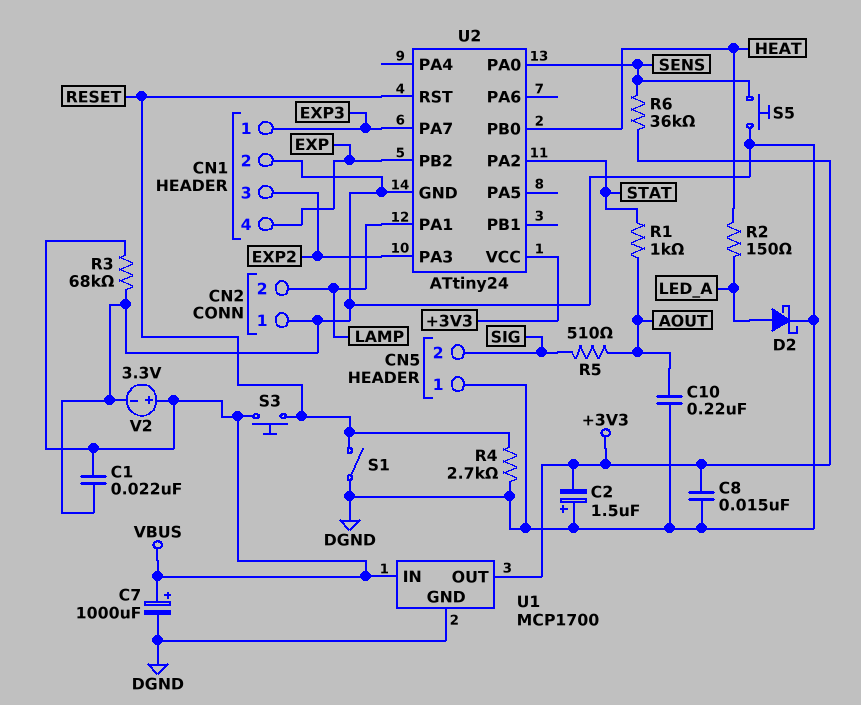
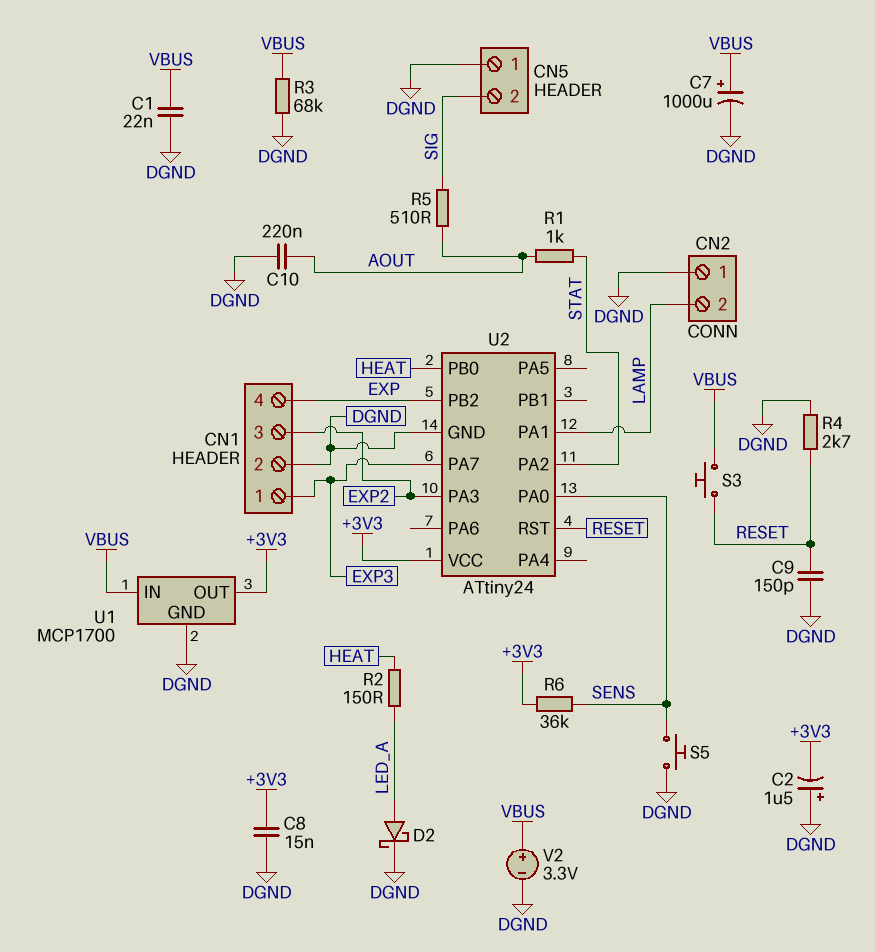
C9: none -> 150pF (DGND, RESET)
S1: switch (DGND, RESET) -> none

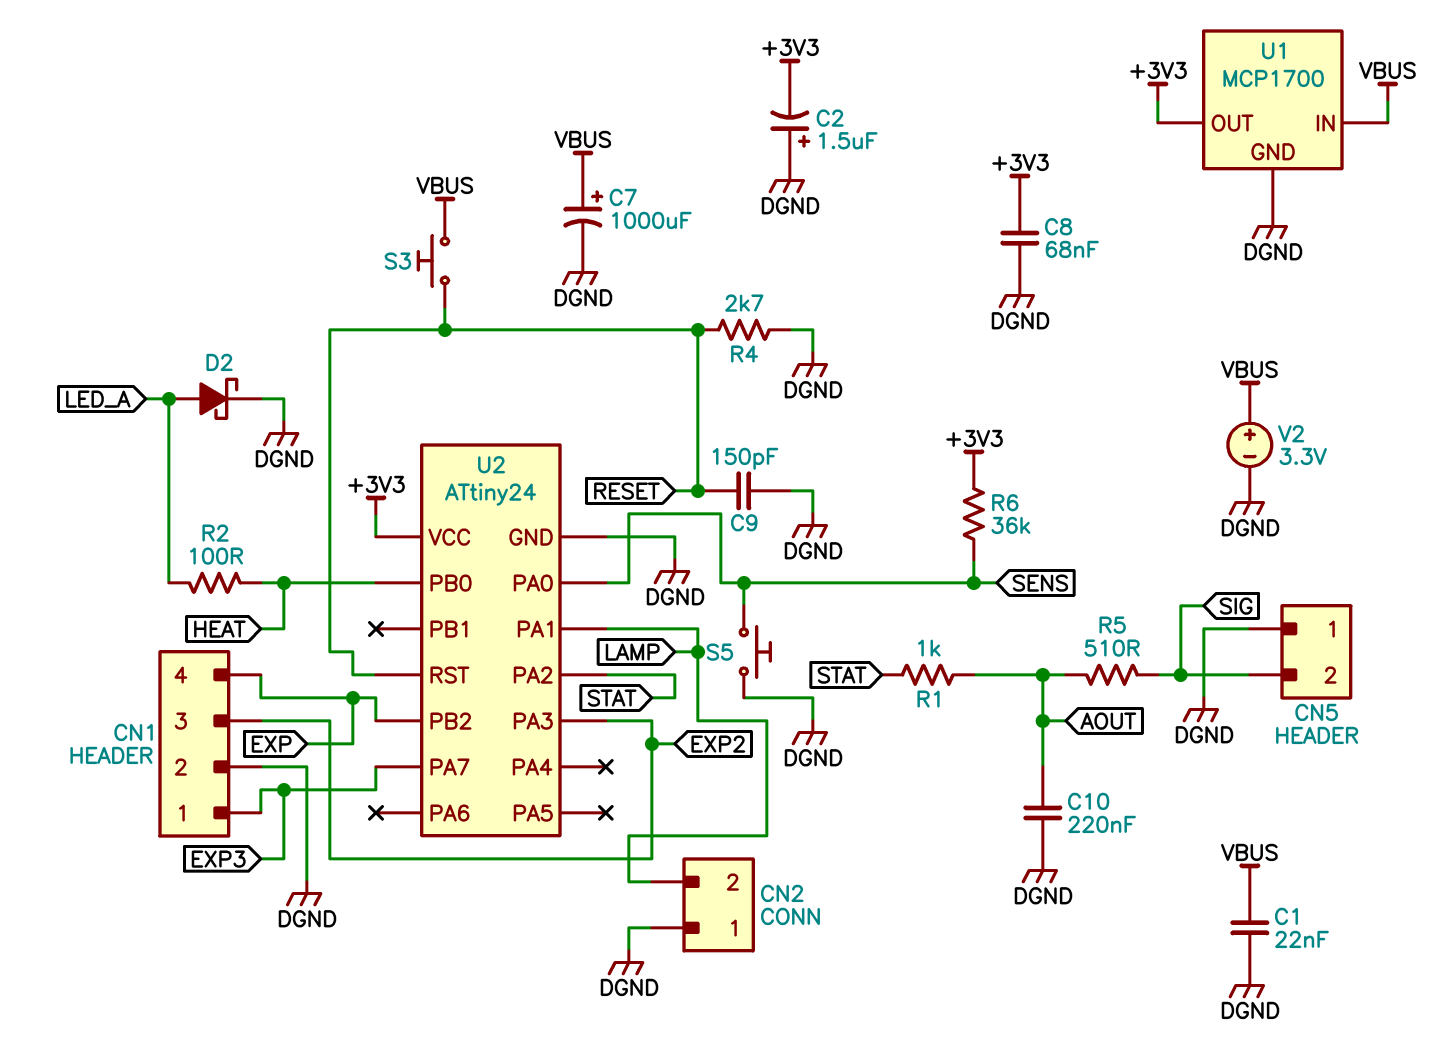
C8: 15nF (+3V3, DGND) -> 68nF (+3V3, DGND)
R2: 150 (HEAT, LED_A) -> 100 (HEAT, LED_A)
R3: 68k (DGND, VBUS) -> none

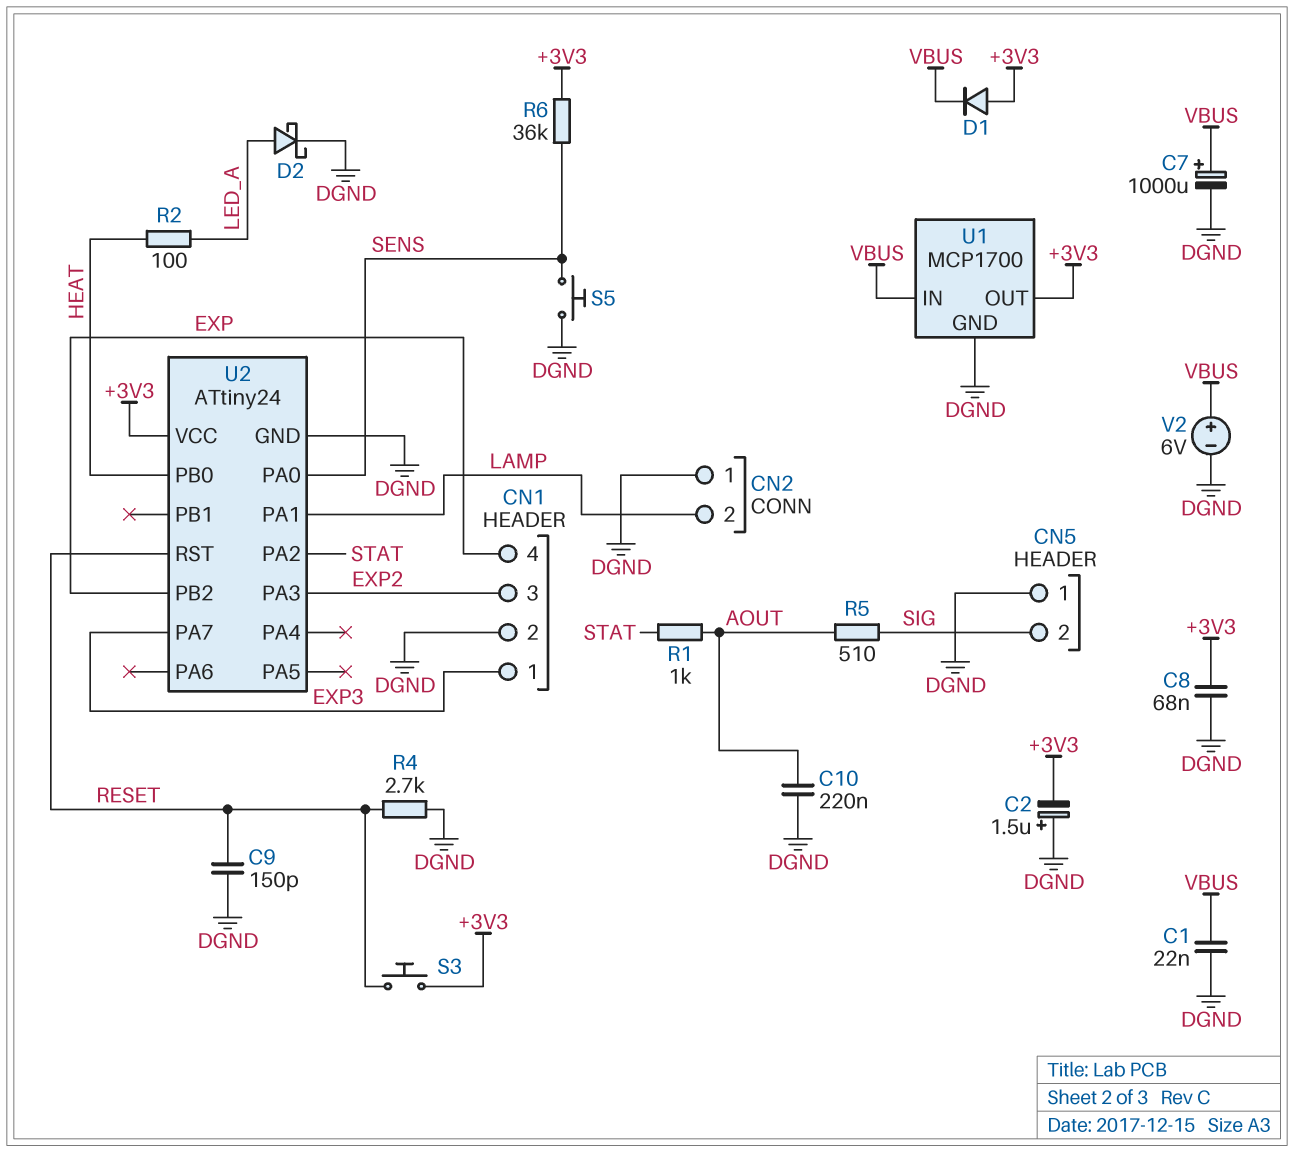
D1: none -> diode (A +3V3, K VBUS)
S3: button (RESET, VBUS) -> button (+3V3, RESET)
V2: 3.3V (plus VBUS, minus DGND) -> 6V (plus VBUS, minus DGND)

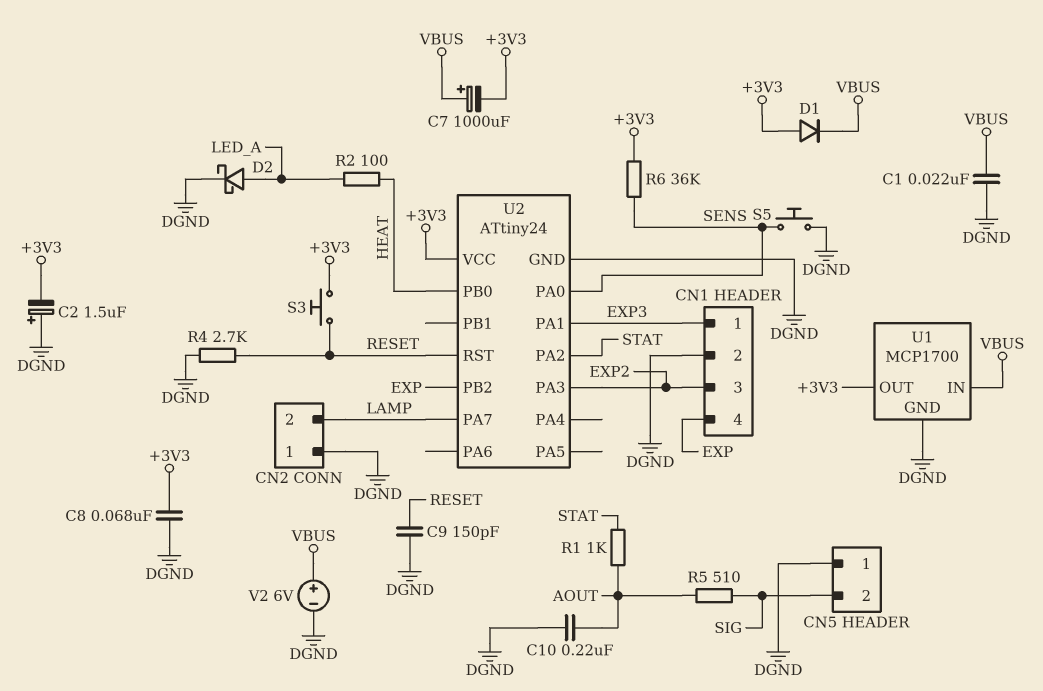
C7: 1000uF (plus VBUS, minus DGND) -> 1000uF (plus VBUS, minus +3V3)
U2 pin PA1: LAMP -> EXP3
U2 pin PA7: EXP3 -> LAMP

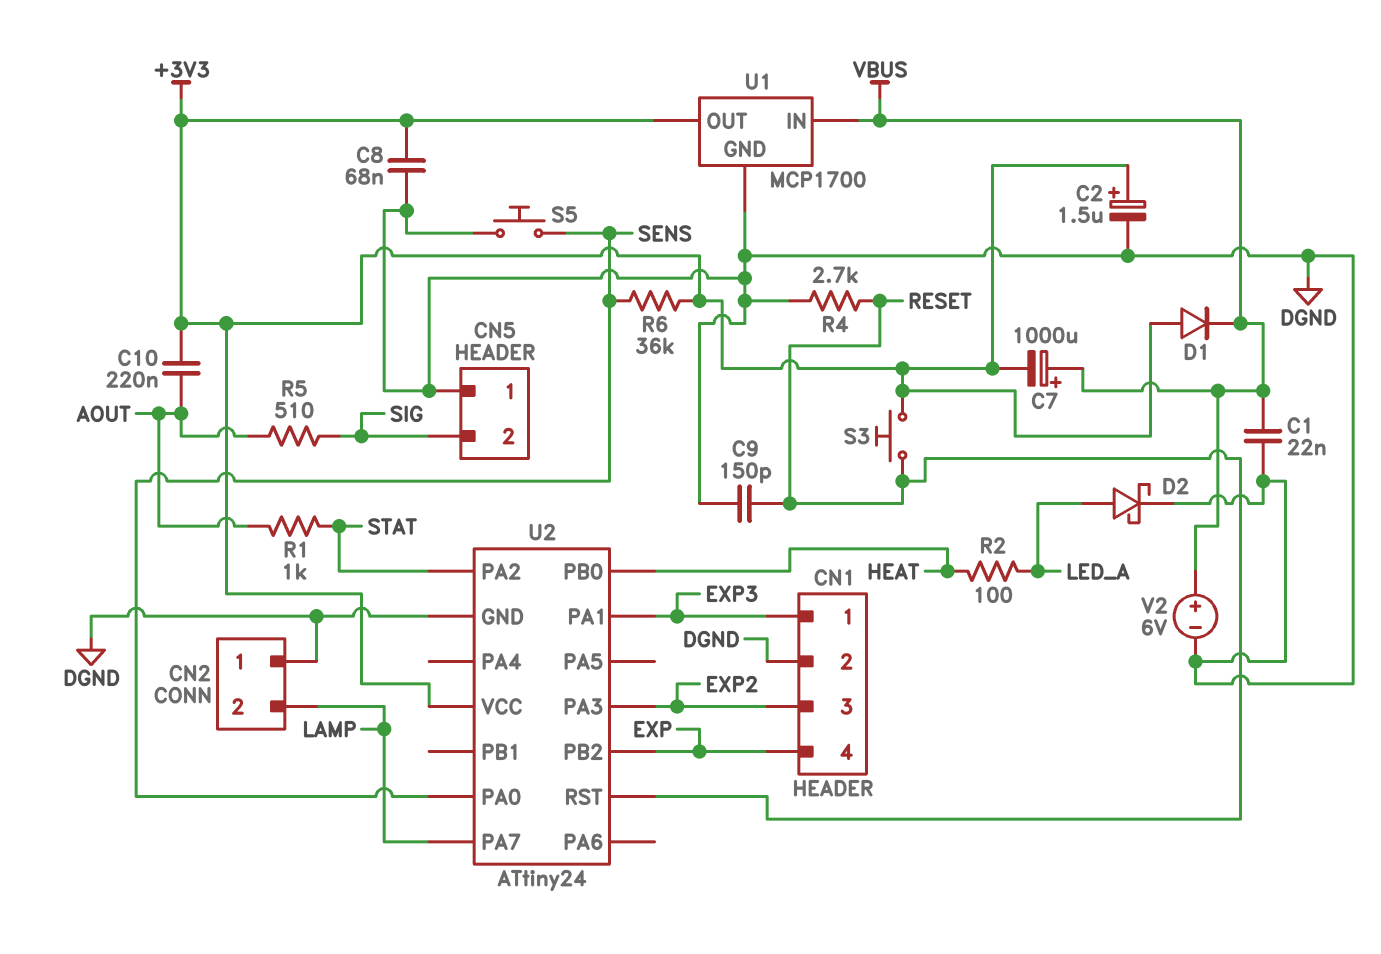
C2: 1.5uF (plus DGND, minus +3V3) -> 1.5uF (plus +3V3, minus DGND)
C10: 220nF (AOUT, DGND) -> 220nF (+3V3, AOUT)

